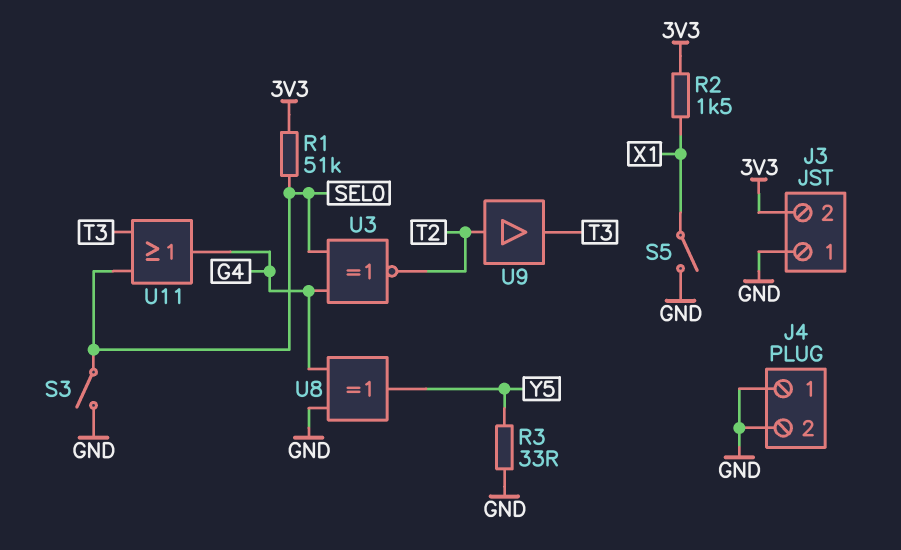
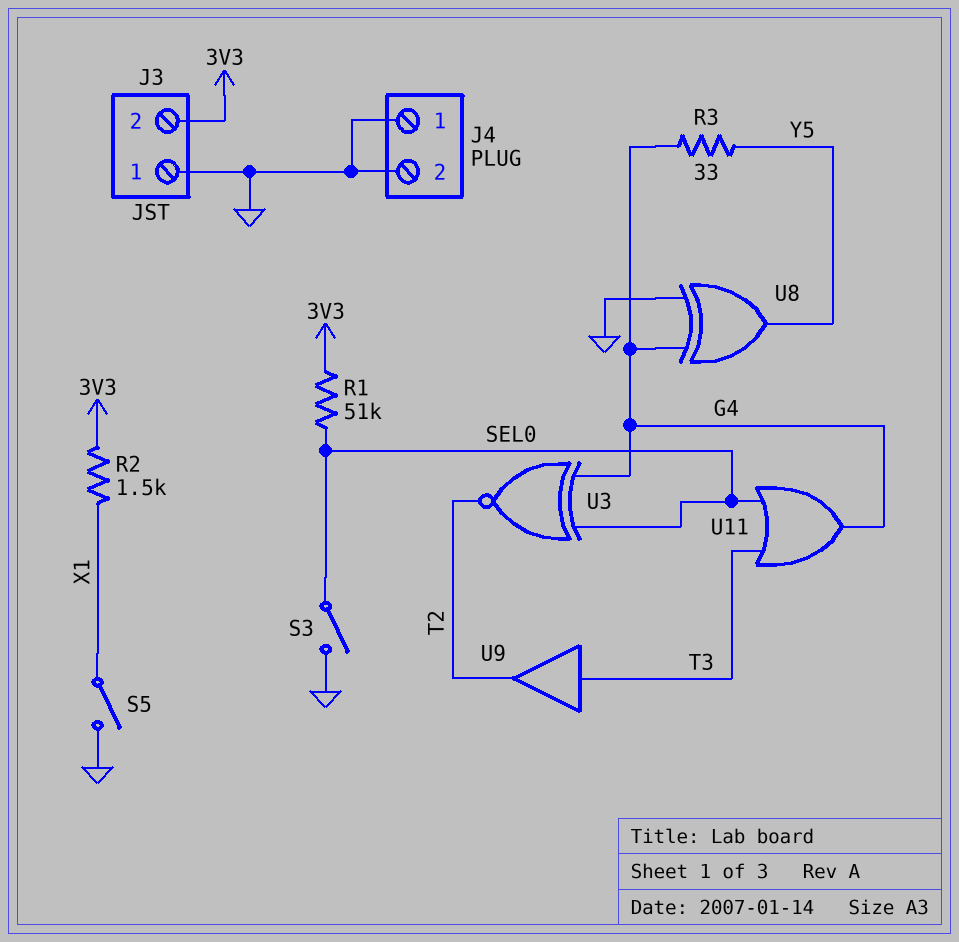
R3: 33 (GND, Y5) -> 33 (G4, Y5)
U9: buffer (in T2, out T3) -> buffer (in T3, out T2)

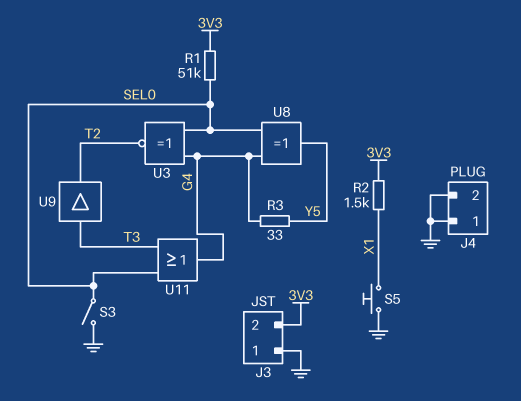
S5: switch (GND, X1) -> button (GND, X1)
U8: XOR (in G4, in GND, out Y5) -> XOR (in G4, in SEL0, out Y5)

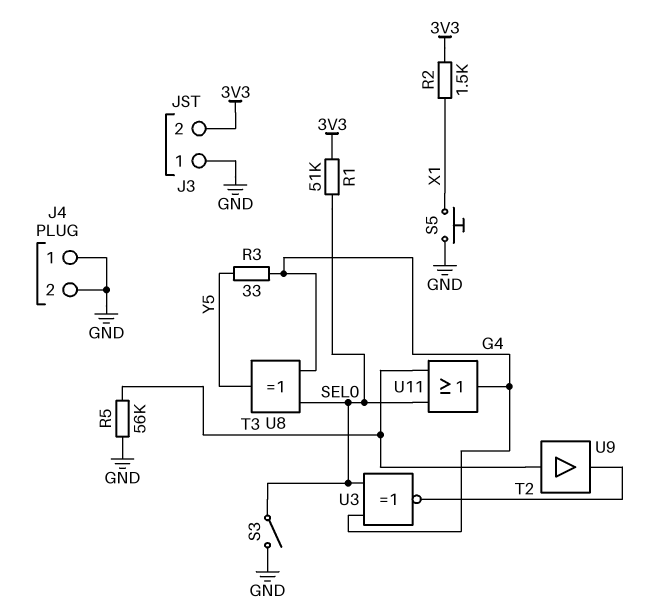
R5: none -> 56k (GND, T3)

